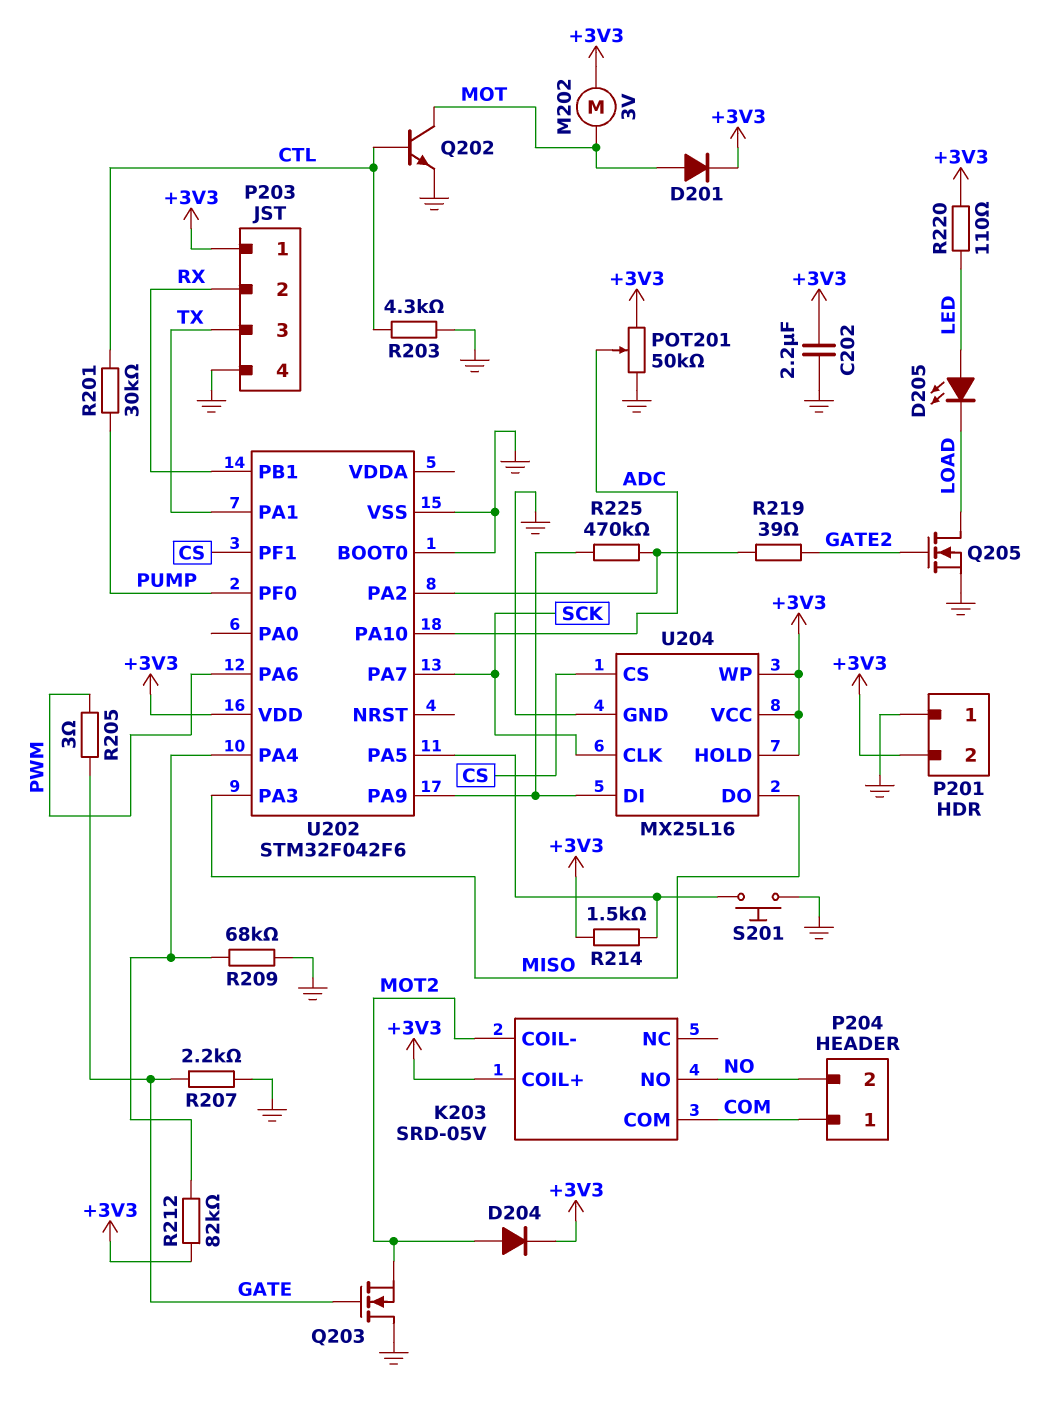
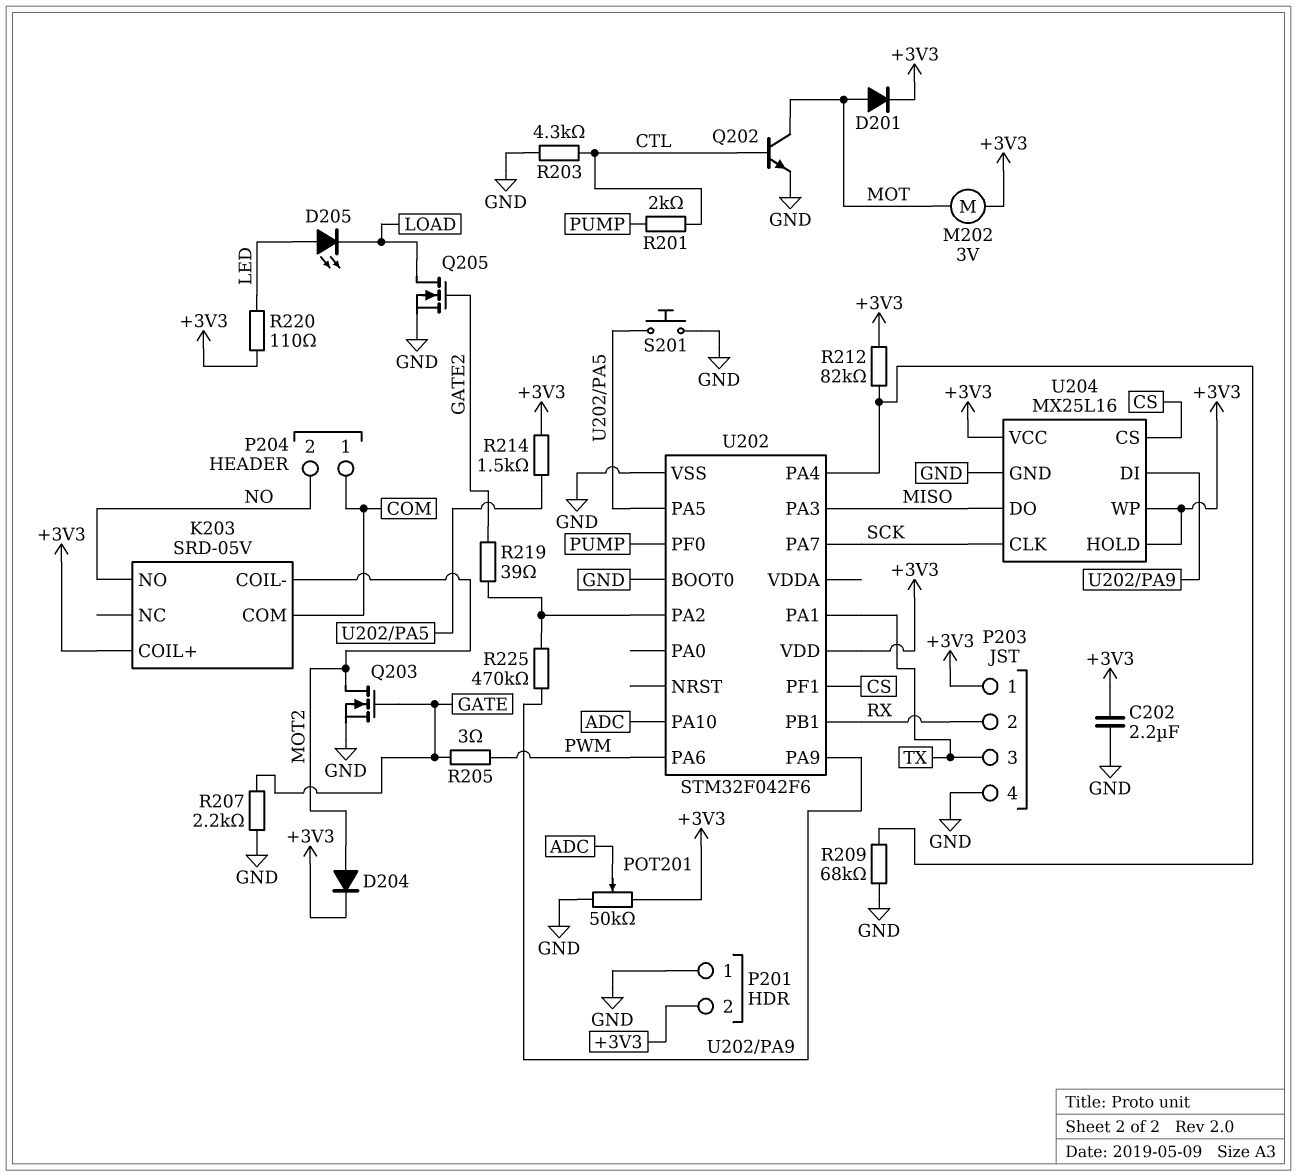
Q203: NMOS (G GATE, D GND, S MOT2) -> NMOS (G GATE, D MOT2, S GND)
R201: 30k (CTL, PUMP) -> 2k (CTL, PUMP)

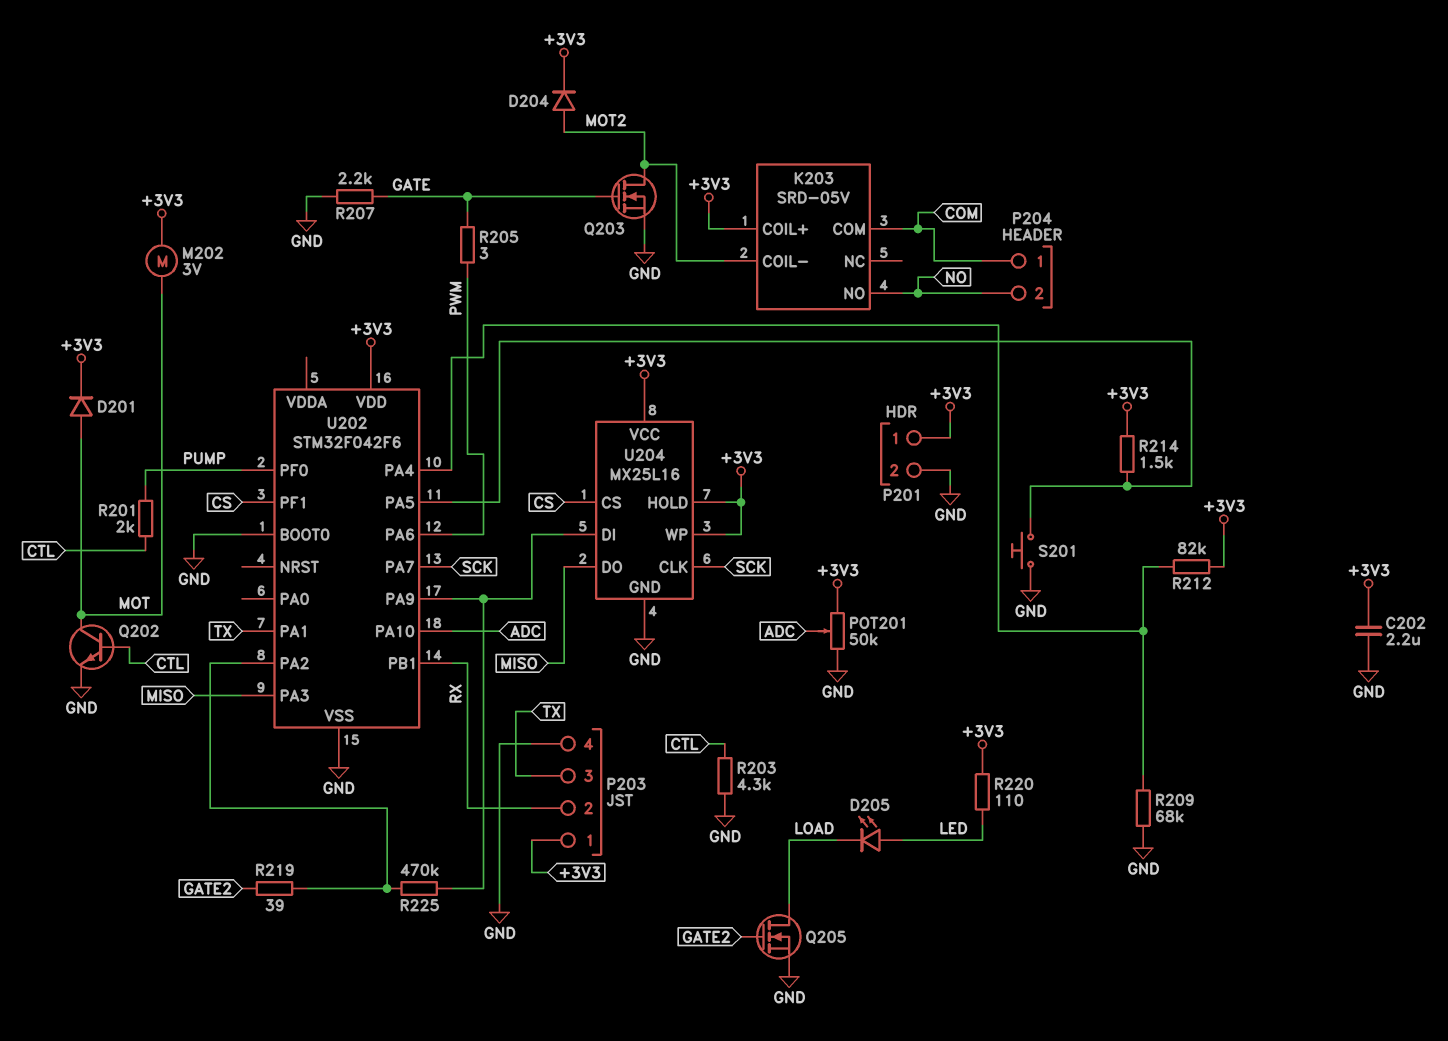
P201 pin 1: GND -> +3V3
P201 pin 2: +3V3 -> GND

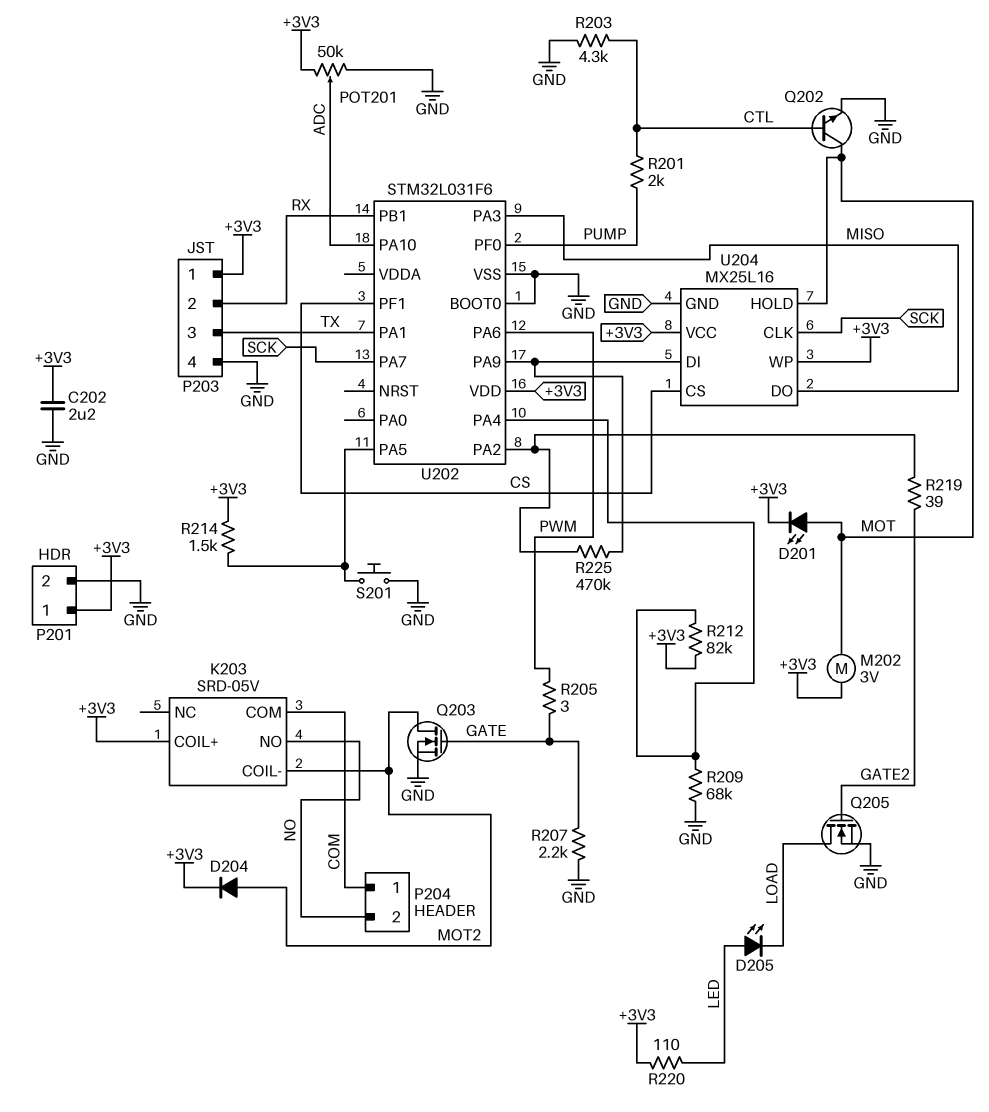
D201: diode (A MOT, K +3V3) -> LED (A MOT, K +3V3)
U202: STM32F042F6 -> STM32L031F6
U204 pin HOLD: +3V3 -> MOT

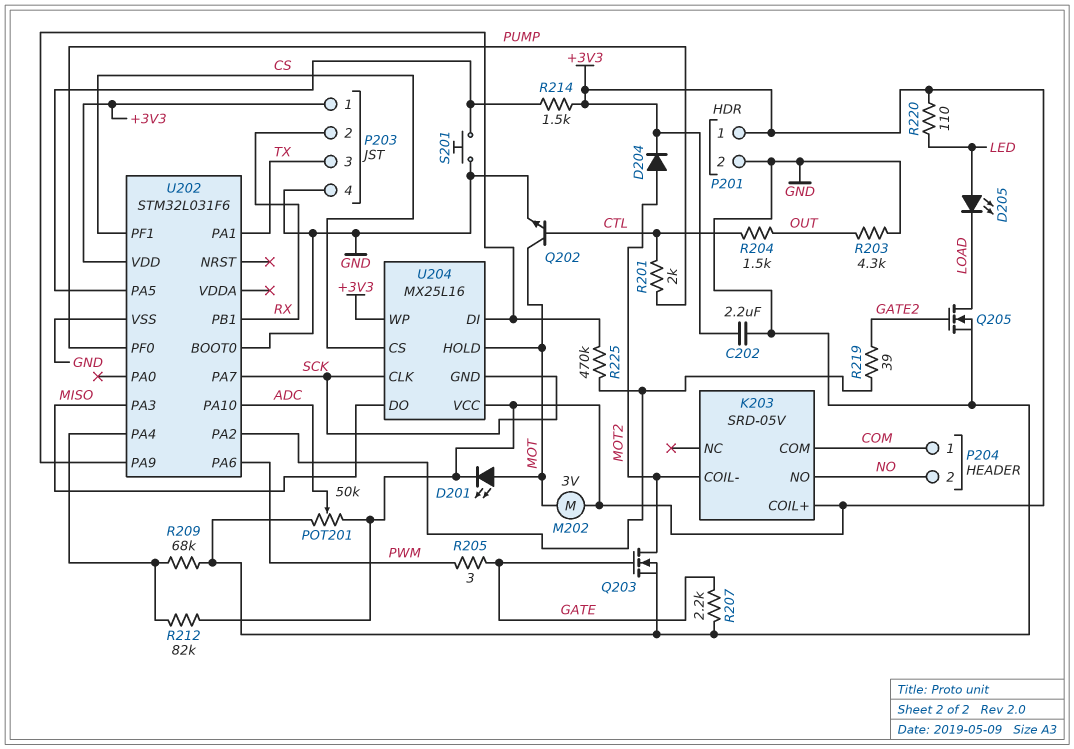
R203: 4.3k (CTL, GND) -> 4.3k (GND, OUT)
R204: none -> 1.5k (CTL, OUT)
U204 pin GND: GND -> SCK

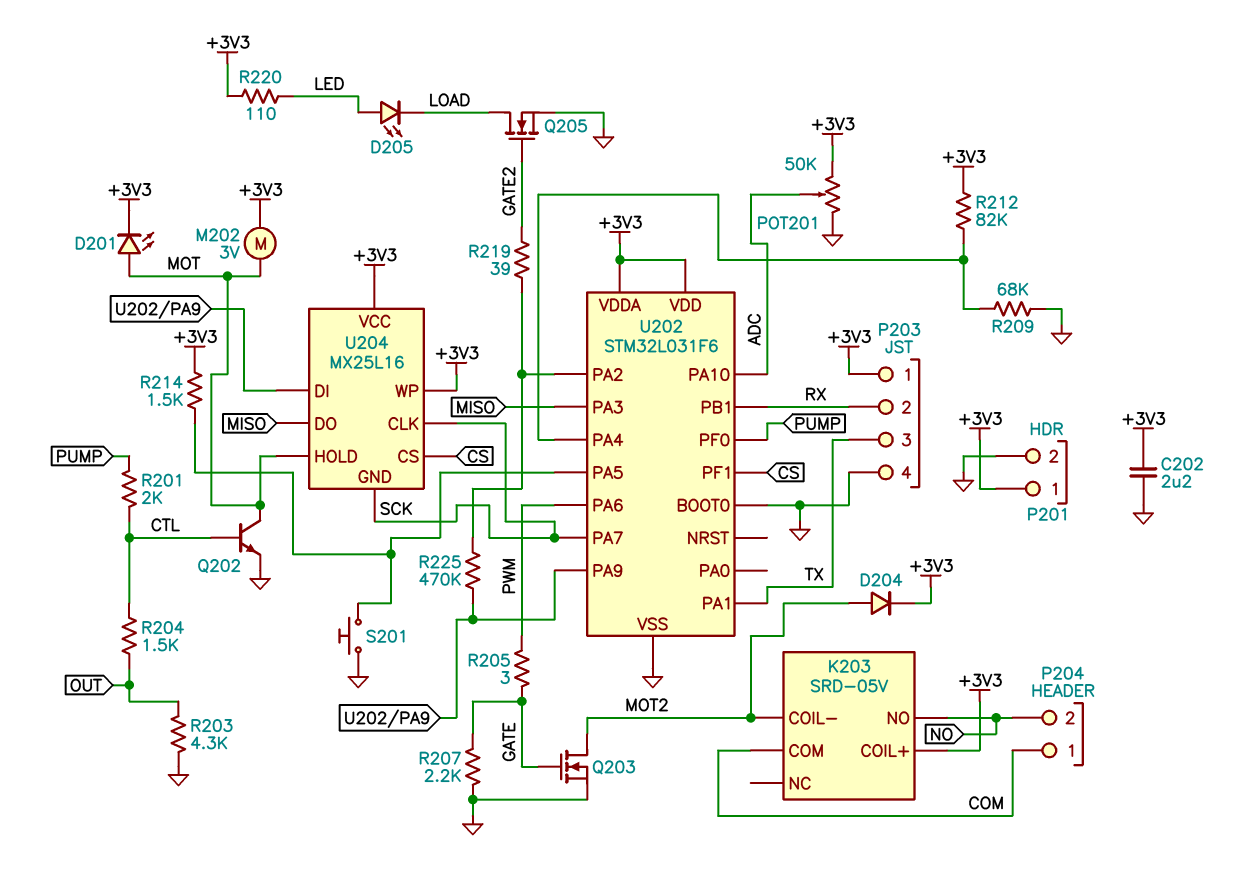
U202 pin VDDA: none -> +3V3

